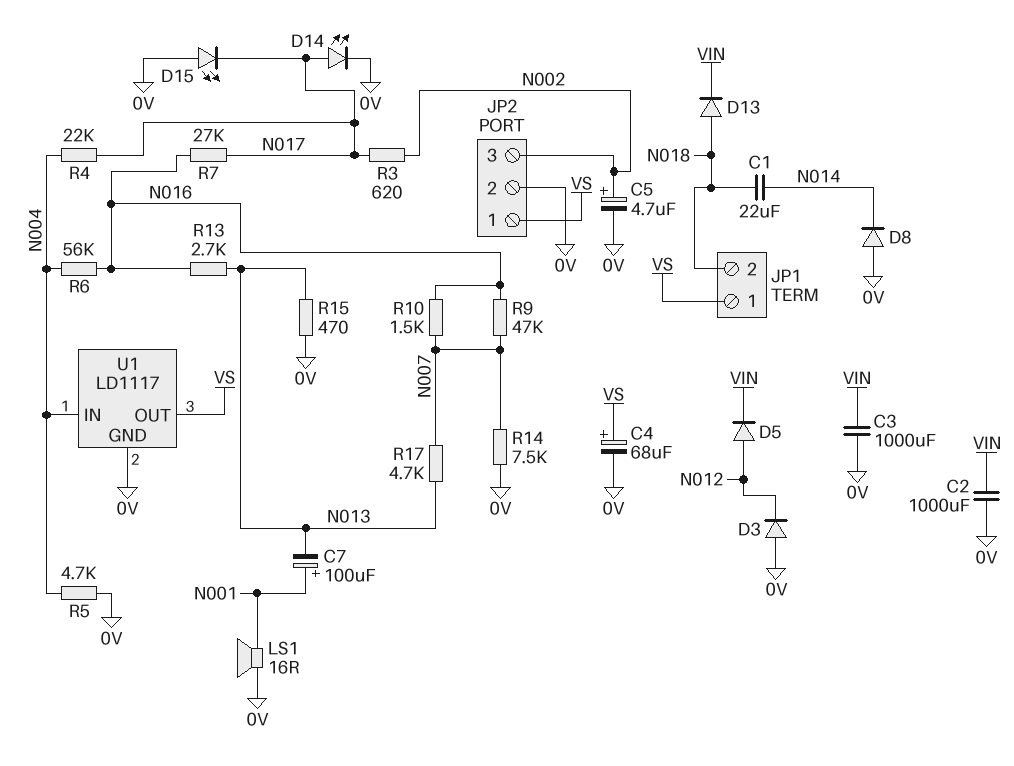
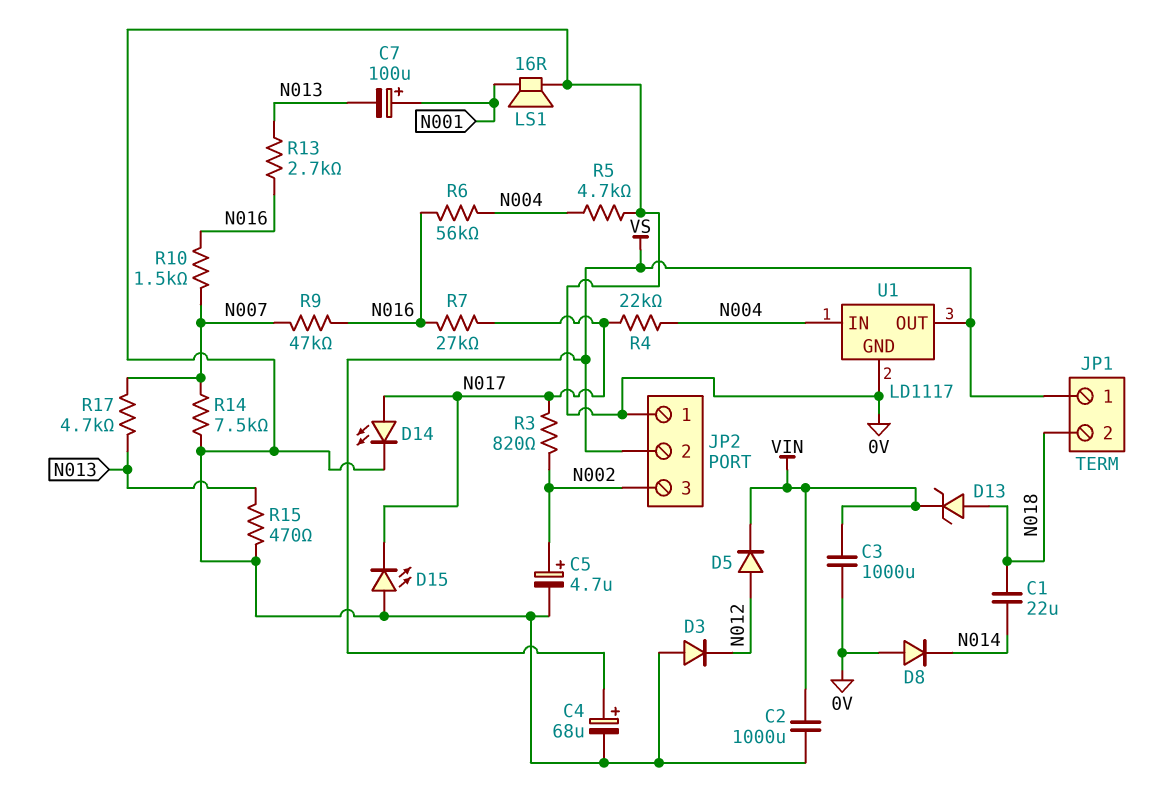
D13: diode (A N018, K VIN) -> zener (A N018, K VIN)
JP2 pin 1: VS -> 0V
JP2 pin 2: 0V -> VS
R3: 620 (N002, N017) -> 820 (N002, N017)

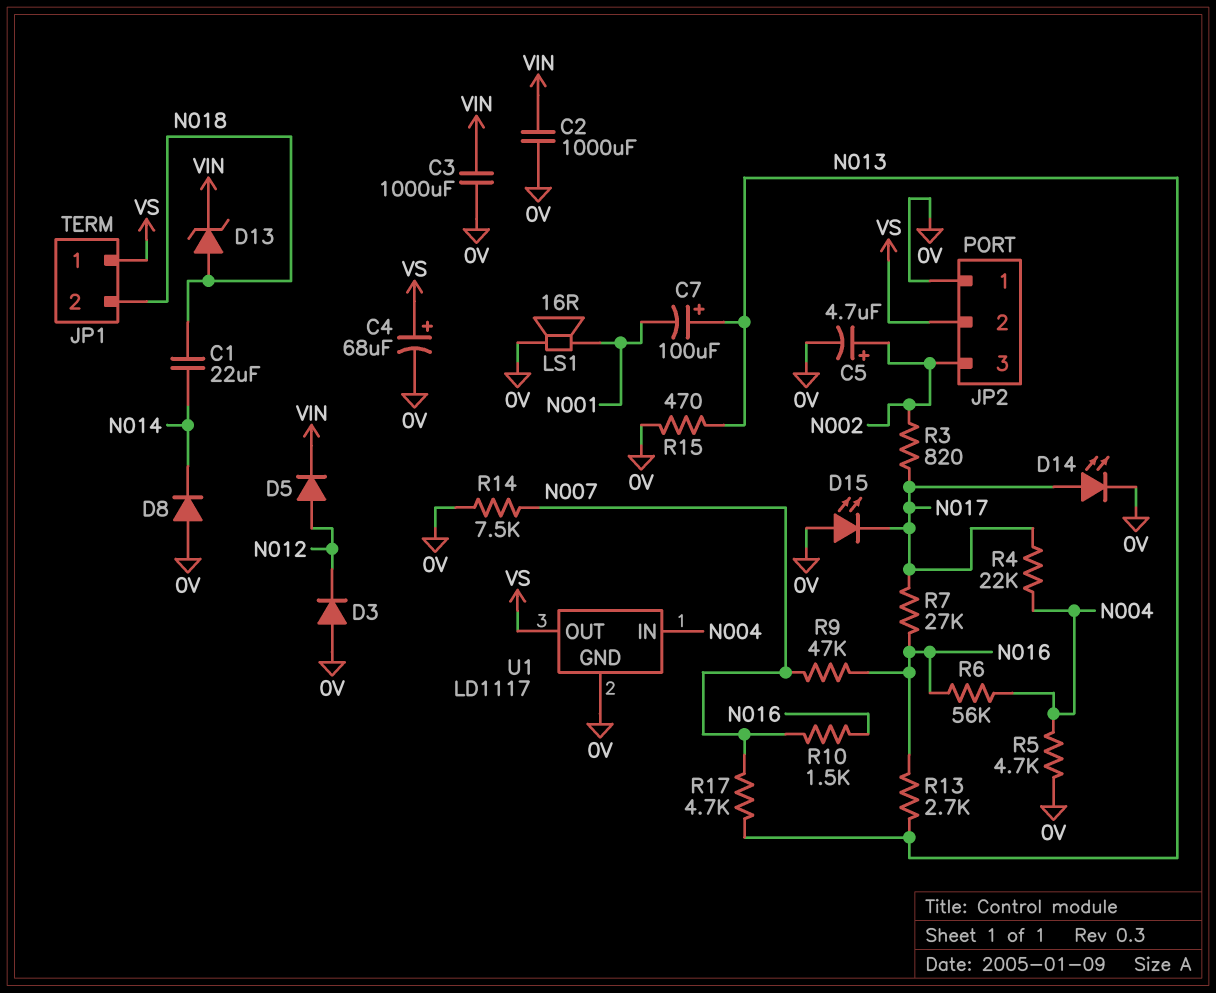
C7: 100uF (plus N001, minus N013) -> 100uF (plus N013, minus N001)

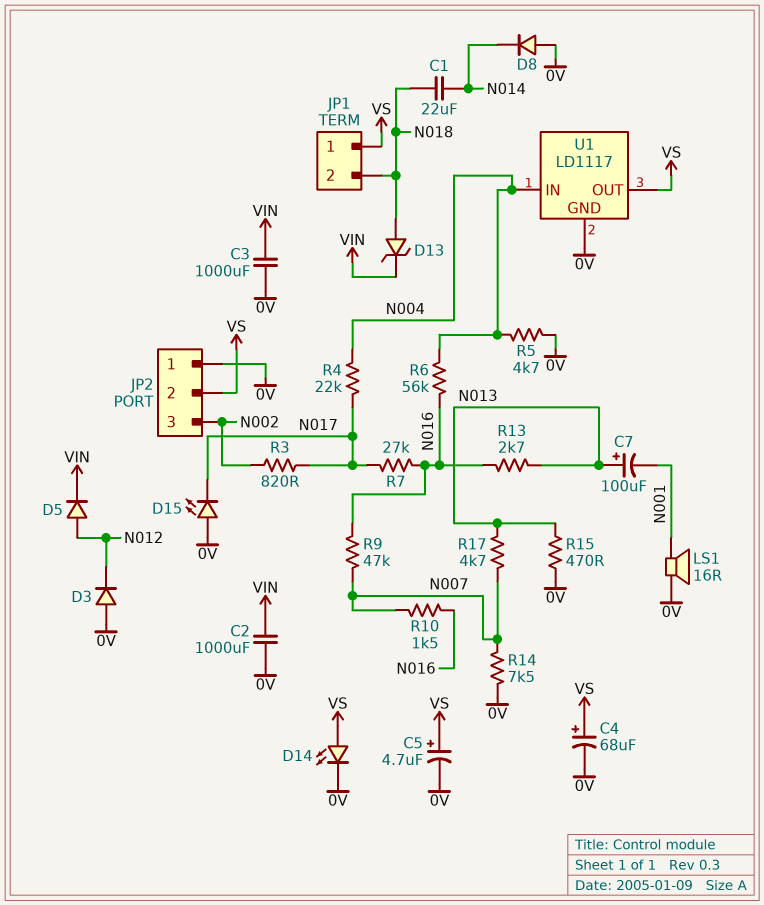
C5: 4.7uF (plus N002, minus 0V) -> 4.7uF (plus VS, minus 0V)
D14: LED (A N017, K 0V) -> LED (A VS, K 0V)

